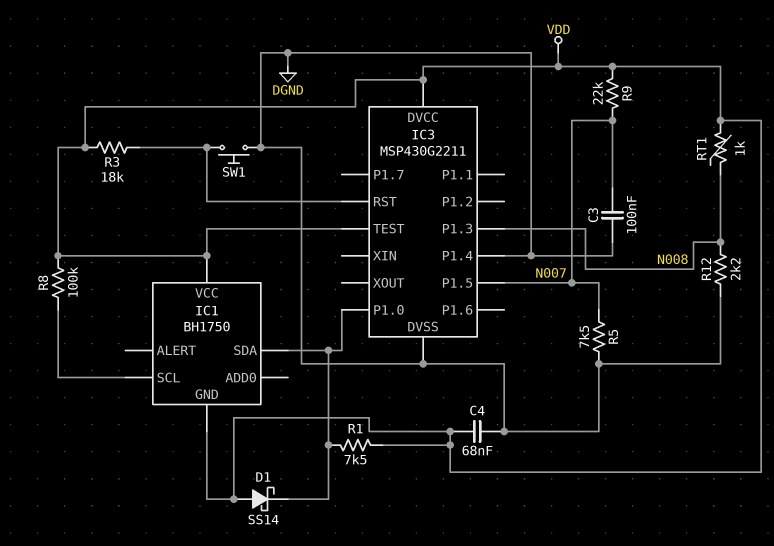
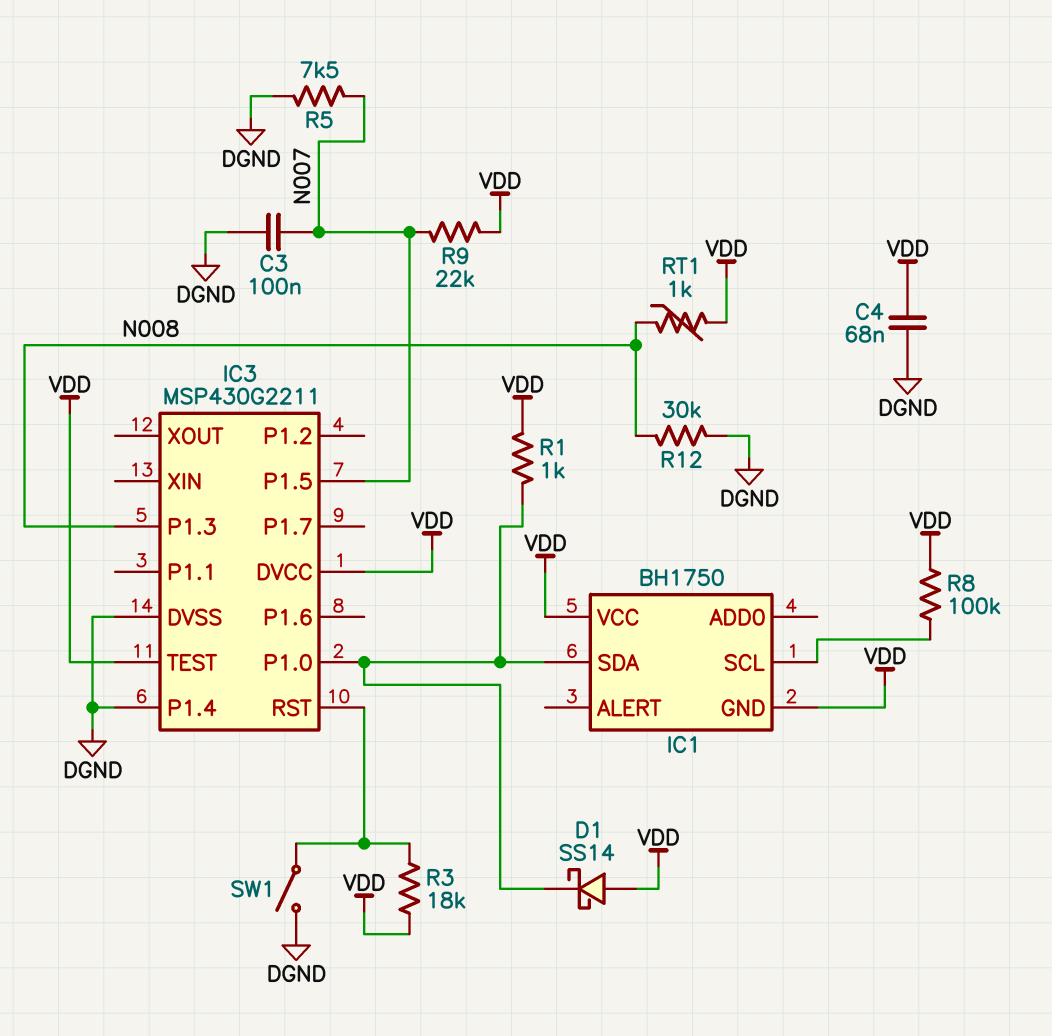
R1: 7.5k (IC1/SDA, VDD) -> 1k (IC1/SDA, VDD)
R12: 2.2k (DGND, N008) -> 30k (DGND, N008)
SW1: button (DGND, IC3/RST) -> switch (DGND, IC3/RST)

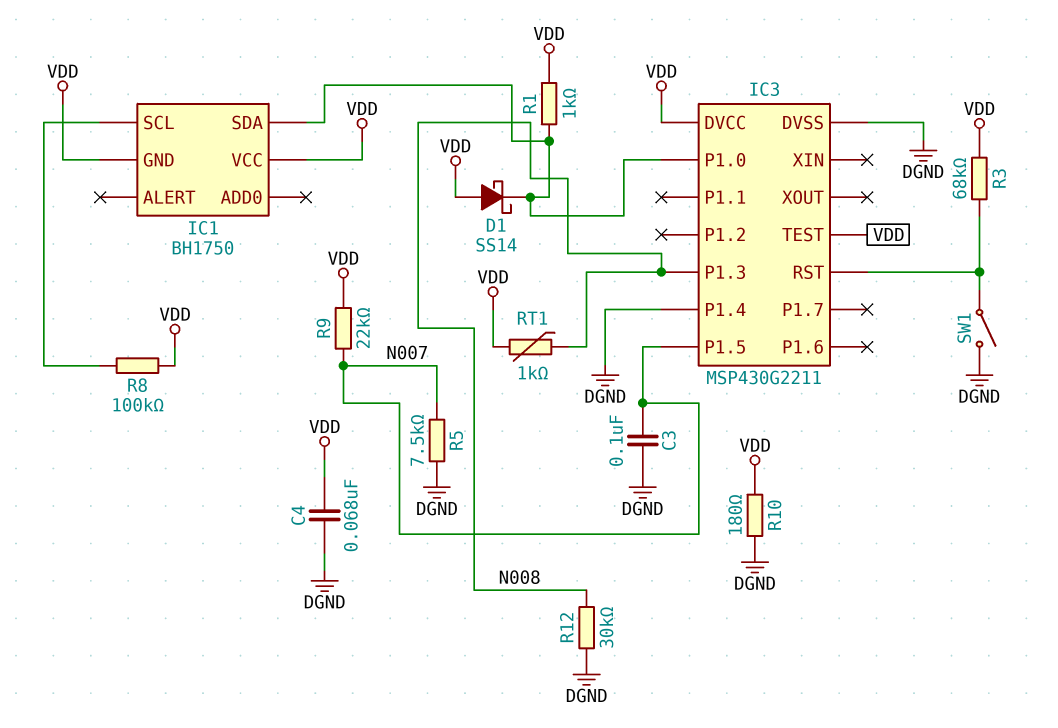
R3: 18k (IC3/RST, VDD) -> 68k (IC3/RST, VDD)
R10: none -> 180 (DGND, VDD)

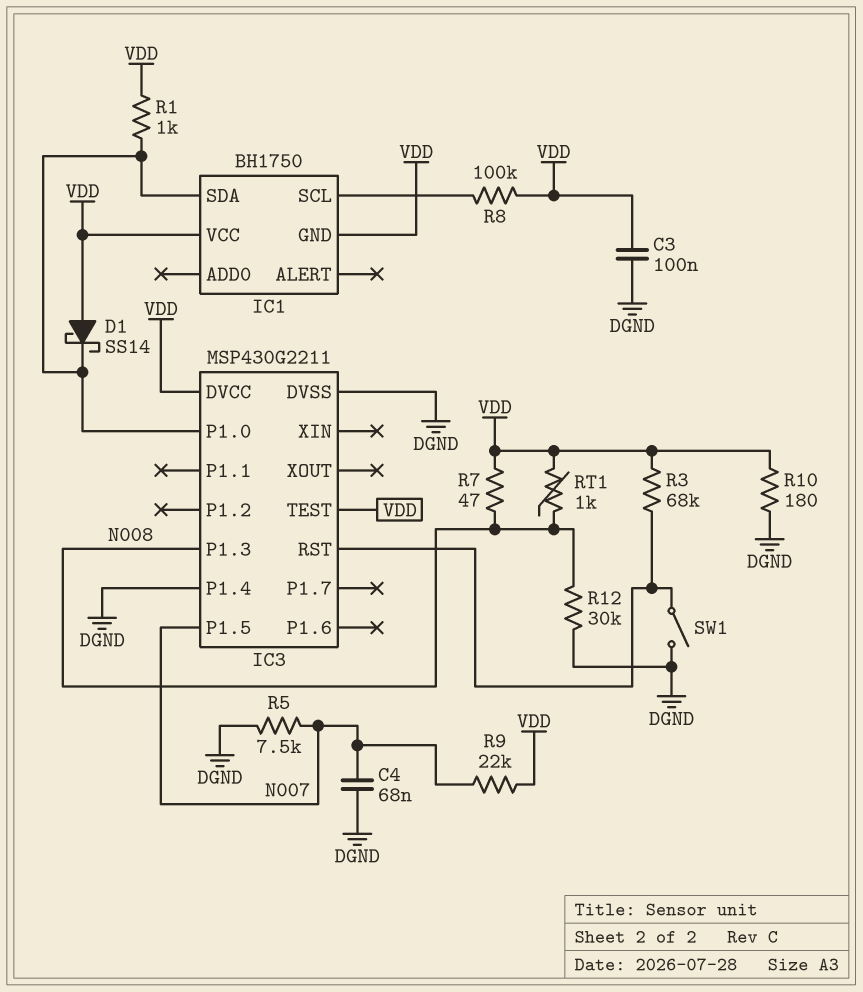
C3: 100nF (DGND, N007) -> 100nF (DGND, VDD)
C4: 68nF (DGND, VDD) -> 68nF (DGND, N007)
R7: none -> 47 (N008, VDD)

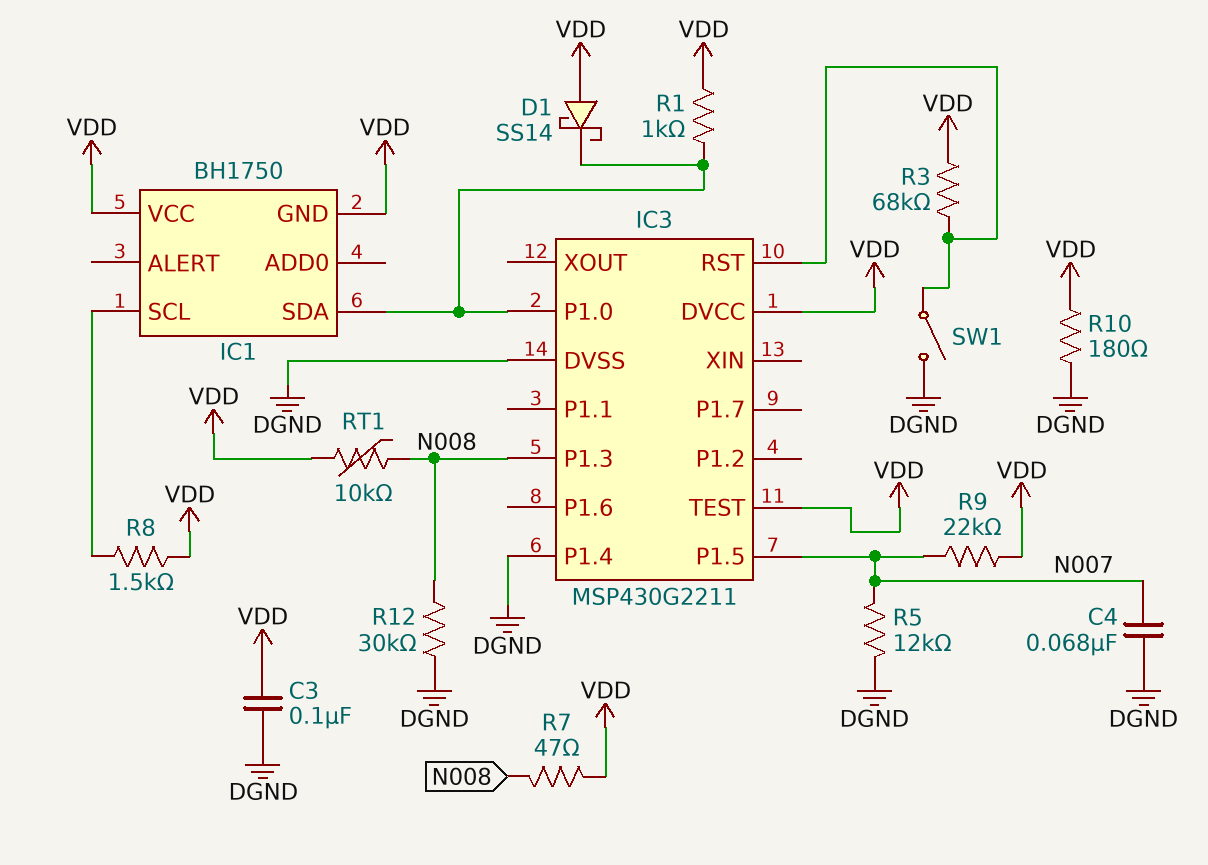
R5: 7.5k (DGND, N007) -> 12k (DGND, N007)
R8: 100k (IC1/SCL, VDD) -> 1.5k (IC1/SCL, VDD)
RT1: 1k (N008, VDD) -> 10k (N008, VDD)

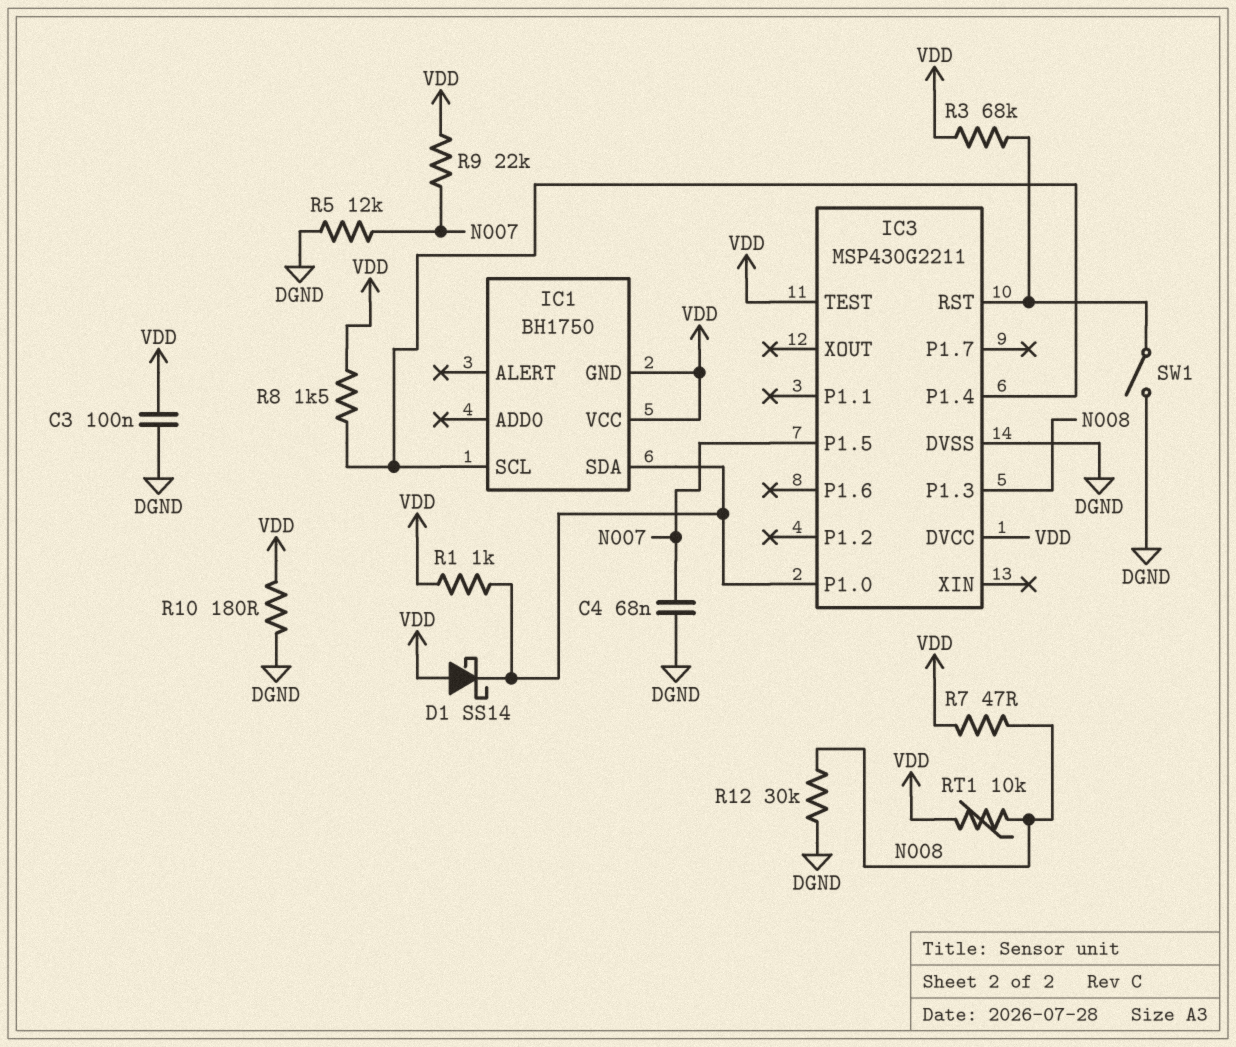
IC3 pin P1.4: DGND -> IC1/SCL

